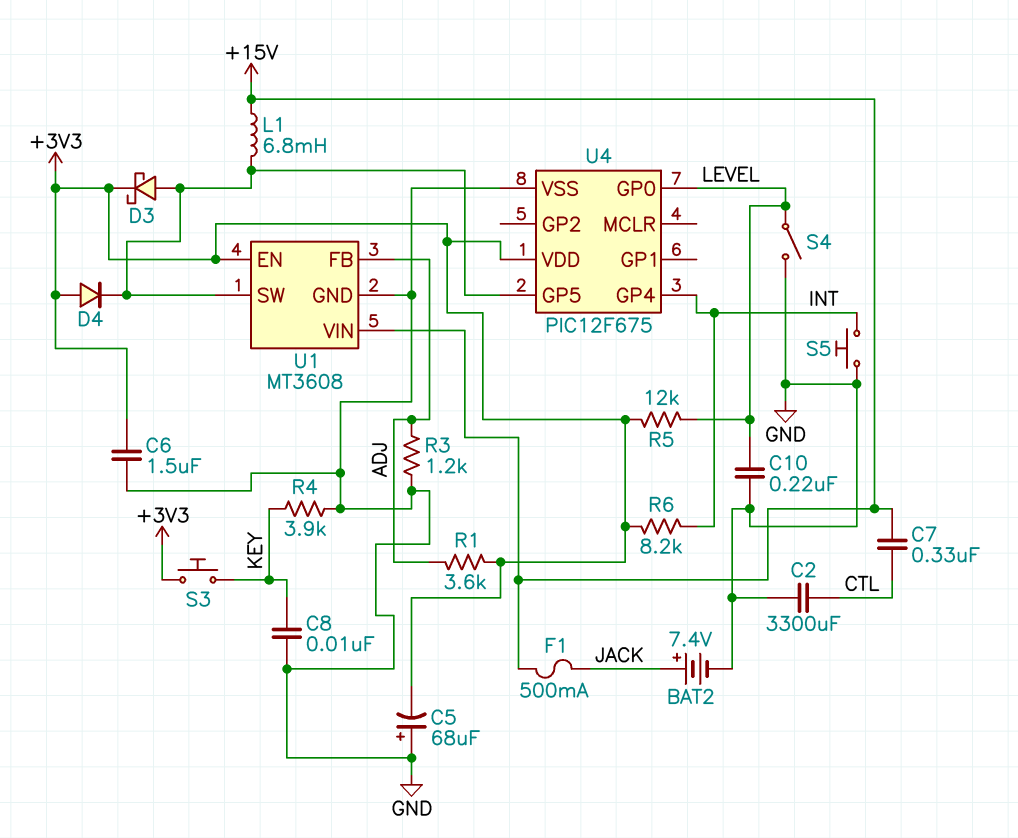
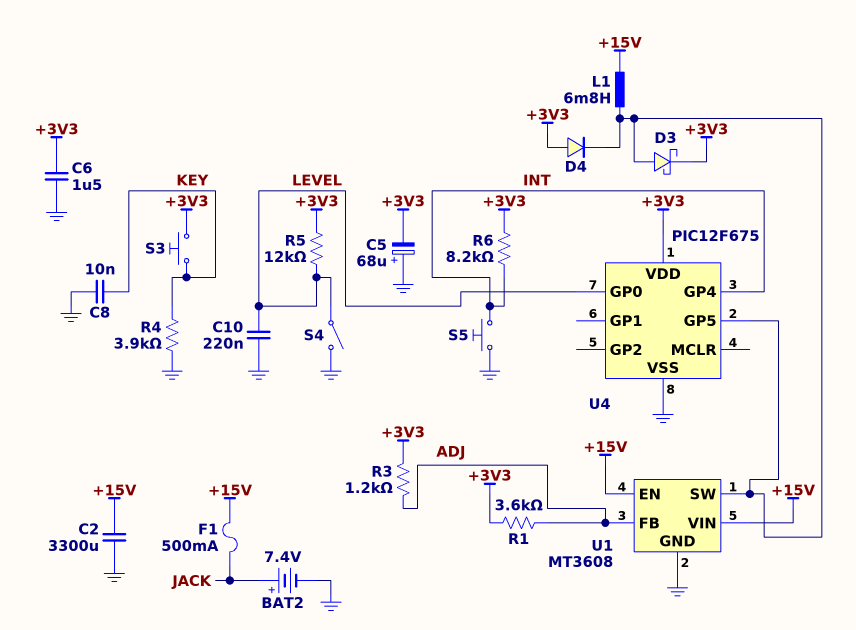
C2: 3300uF (CTL, GND) -> 3300uF (+15V, GND)
C7: 330nF (+15V, CTL) -> none
R3: 1.2k (ADJ, GND) -> 1.2k (+3V3, ADJ)
U1 pin EN: +3V3 -> +15V

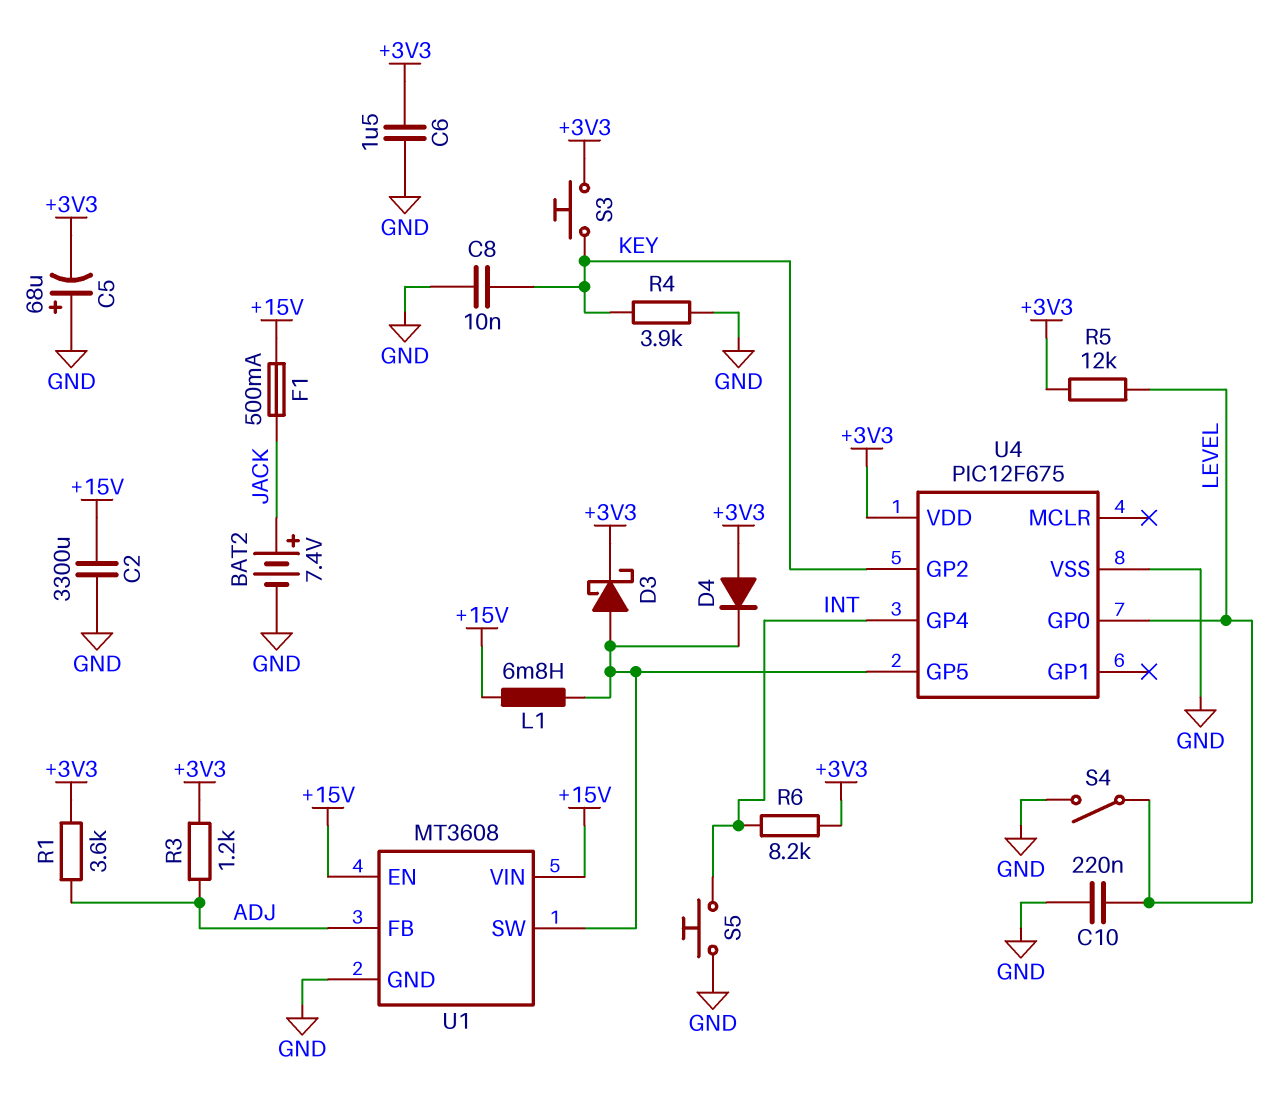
U4 pin GP2: none -> KEY

